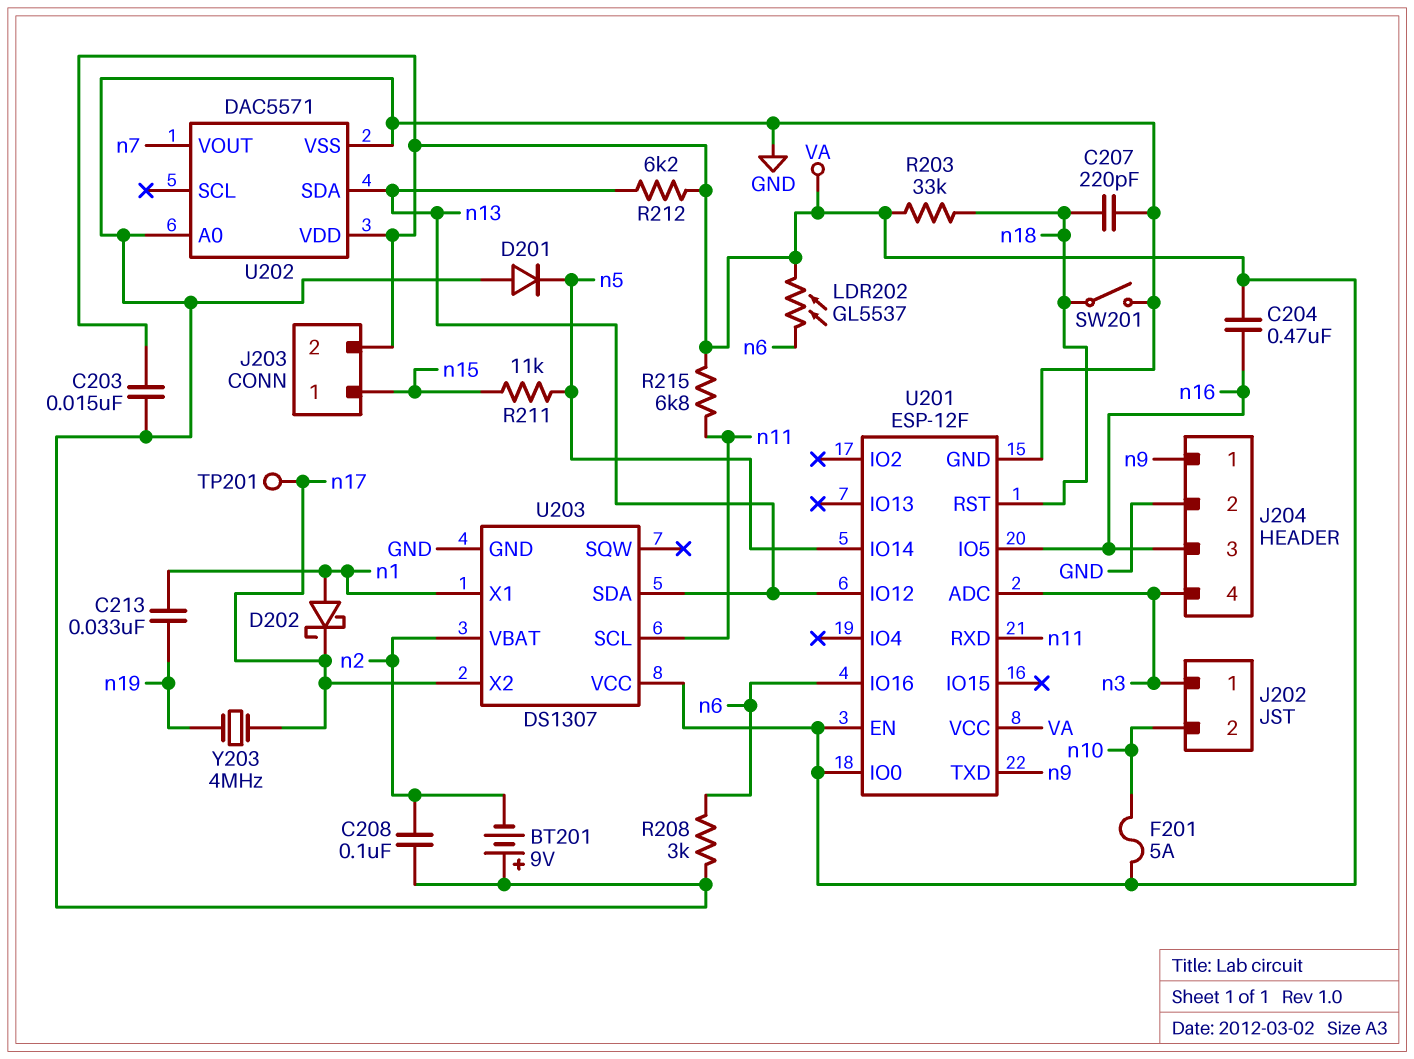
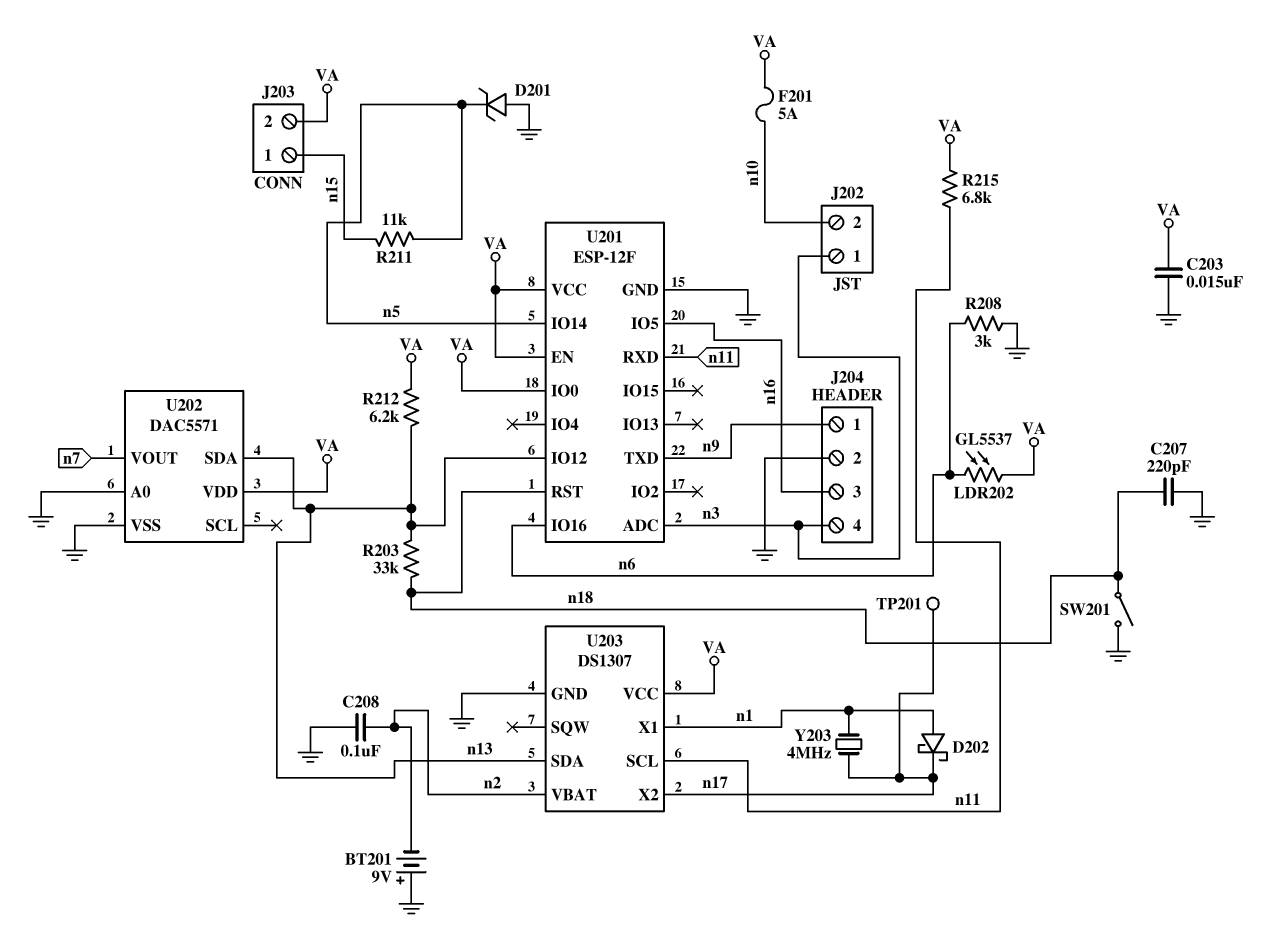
C204: 470nF (VA, n16) -> none
C213: 33nF (n1, n19) -> none
D201: diode (A GND, K n5) -> zener (A GND, K n5)
R203: 33k (VA, n18) -> 33k (n13, n18)
Y203: 4MHz (n17, n19) -> 4MHz (n1, n17)

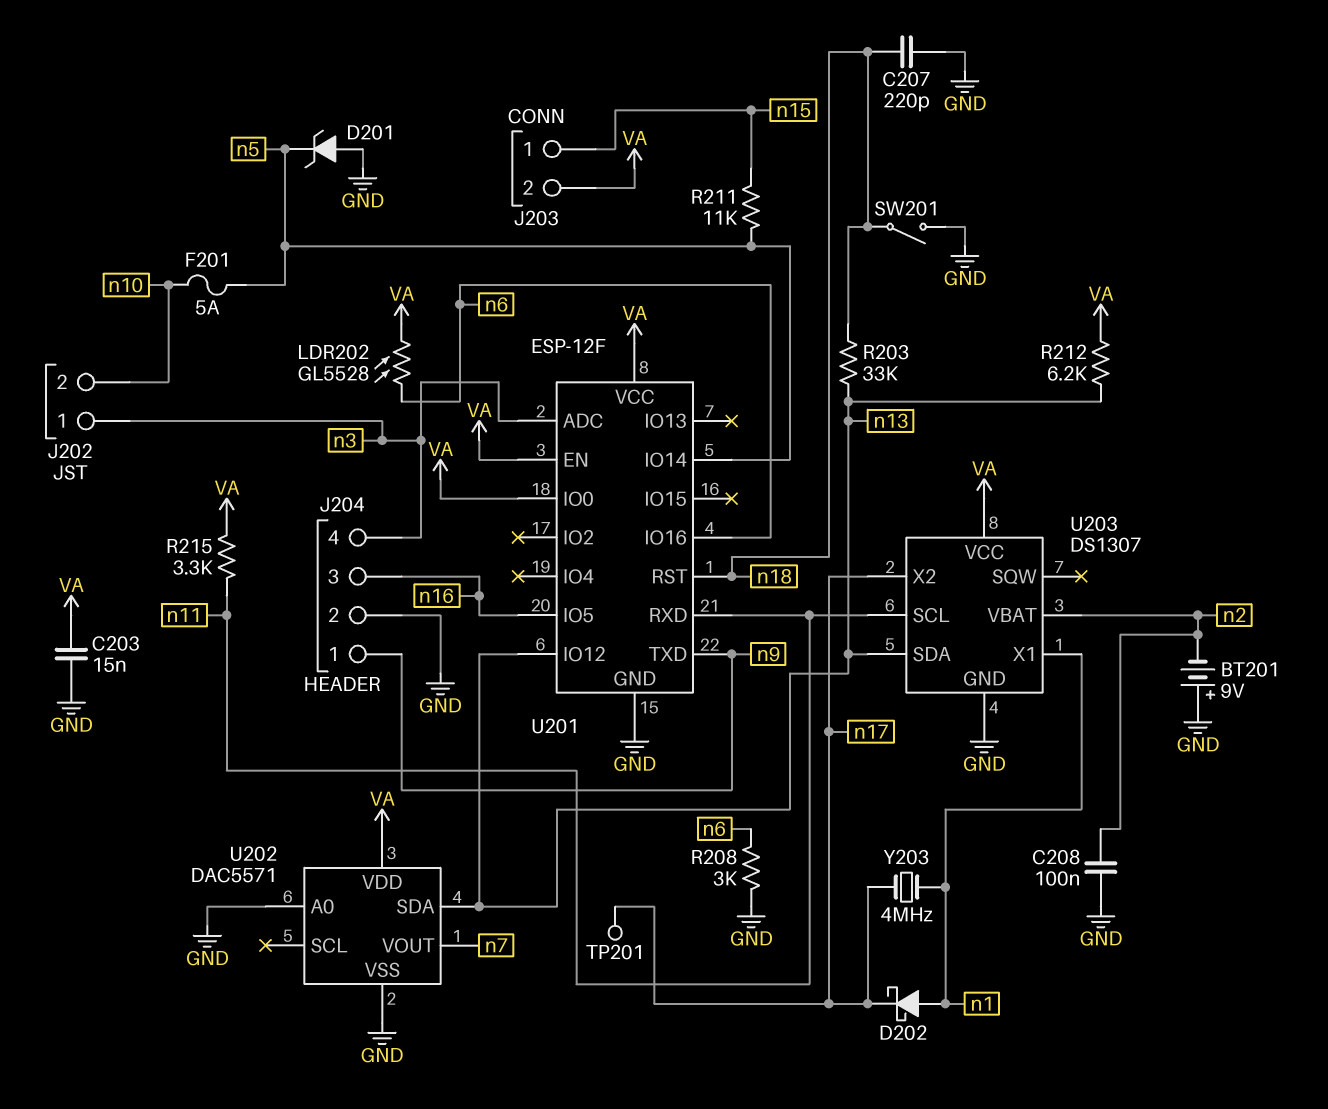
F201: 5A (VA, n10) -> 5A (n5, n10)
LDR202: GL5537 (VA, n6) -> GL5528 (VA, n6)
R215: 6.8k (VA, n11) -> 3.3k (VA, n11)

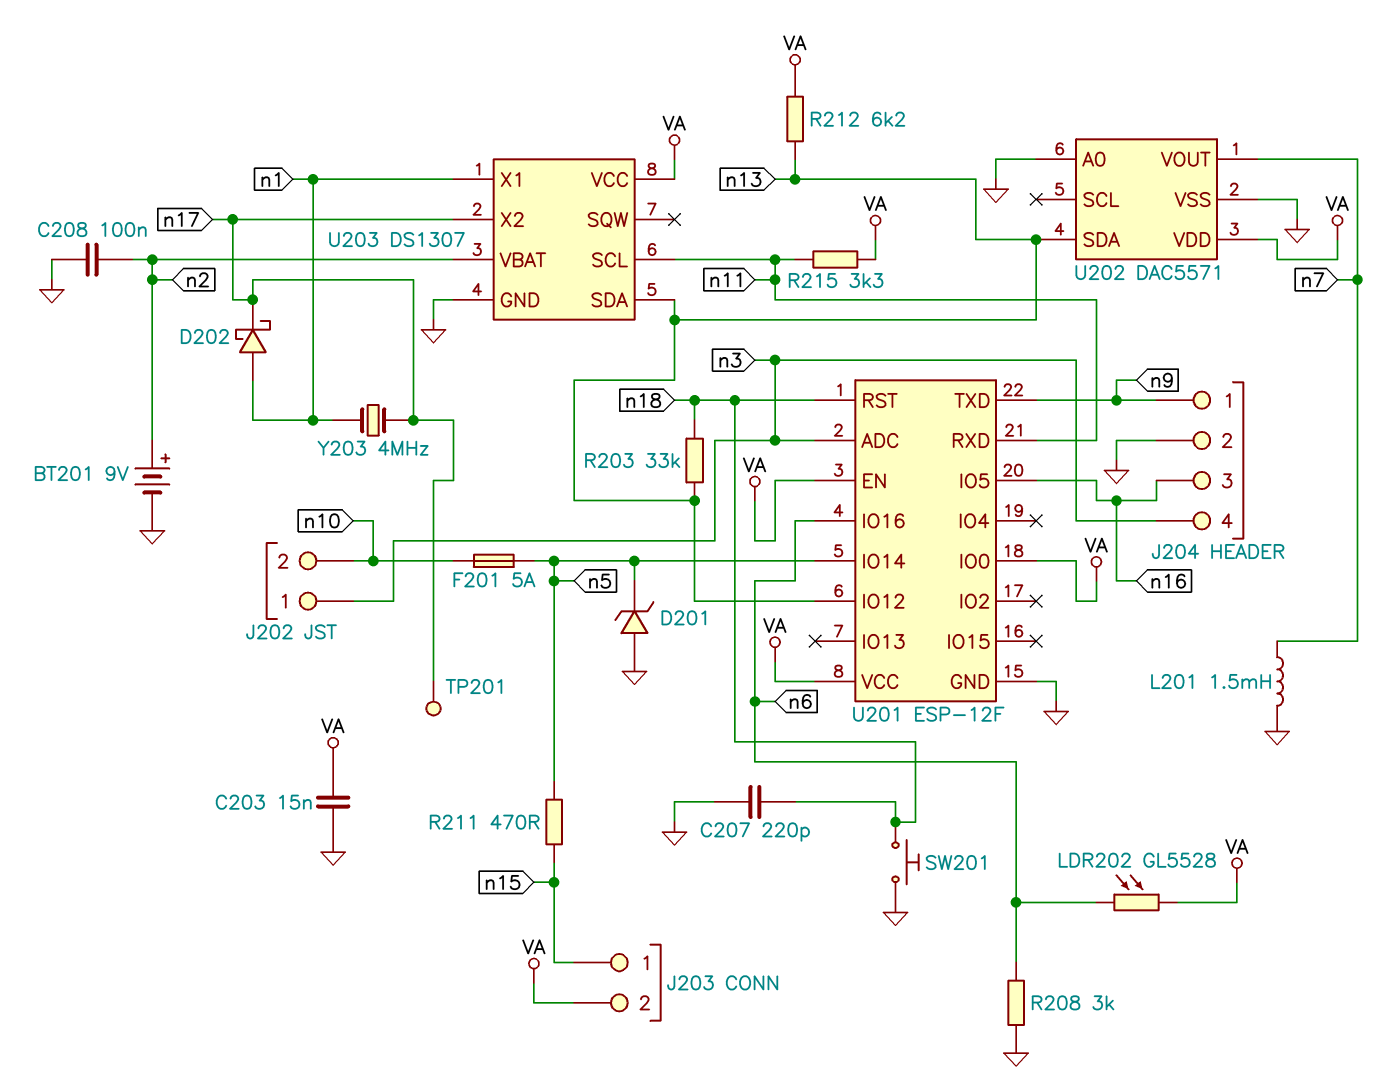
BT201: 9V (plus GND, minus n2) -> 9V (plus n2, minus GND)
L201: none -> 1.5mH (GND, n7)
R211: 11k (n5, n15) -> 470 (n5, n15)
SW201: switch (GND, n18) -> button (GND, n18)

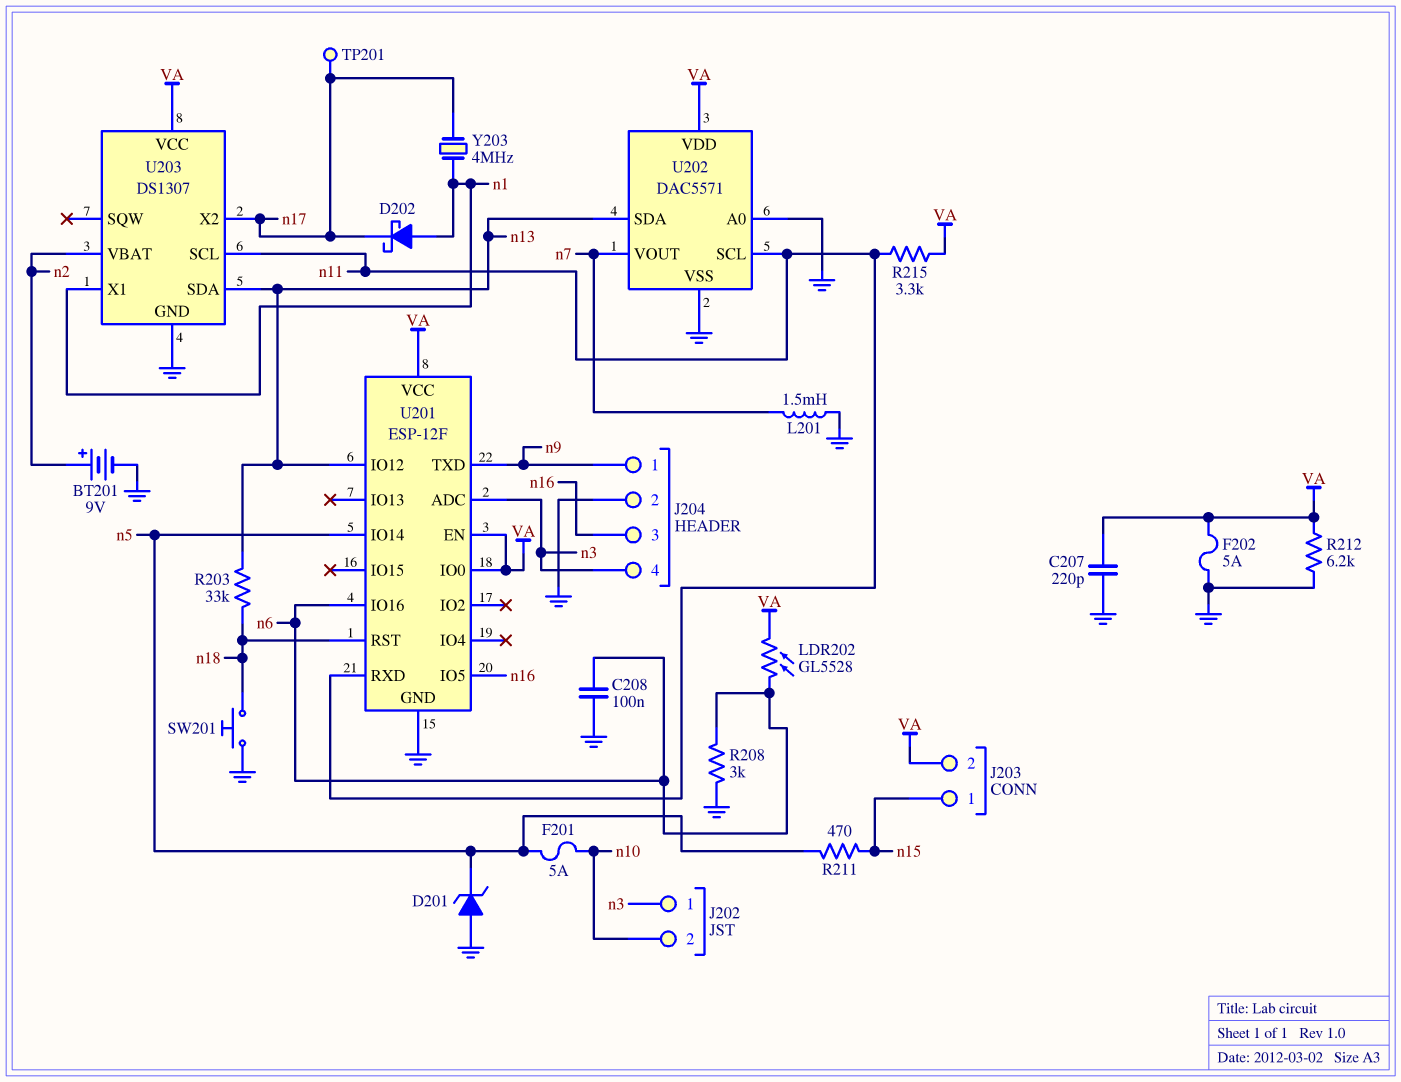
C203: 15nF (GND, VA) -> none
C207: 220pF (GND, n18) -> 220pF (GND, VA)
C208: 100nF (GND, n2) -> 100nF (GND, n6)
F202: none -> 5A (GND, VA)
R212: 6.2k (VA, n13) -> 6.2k (GND, VA)
U202 pin SCL: none -> n11

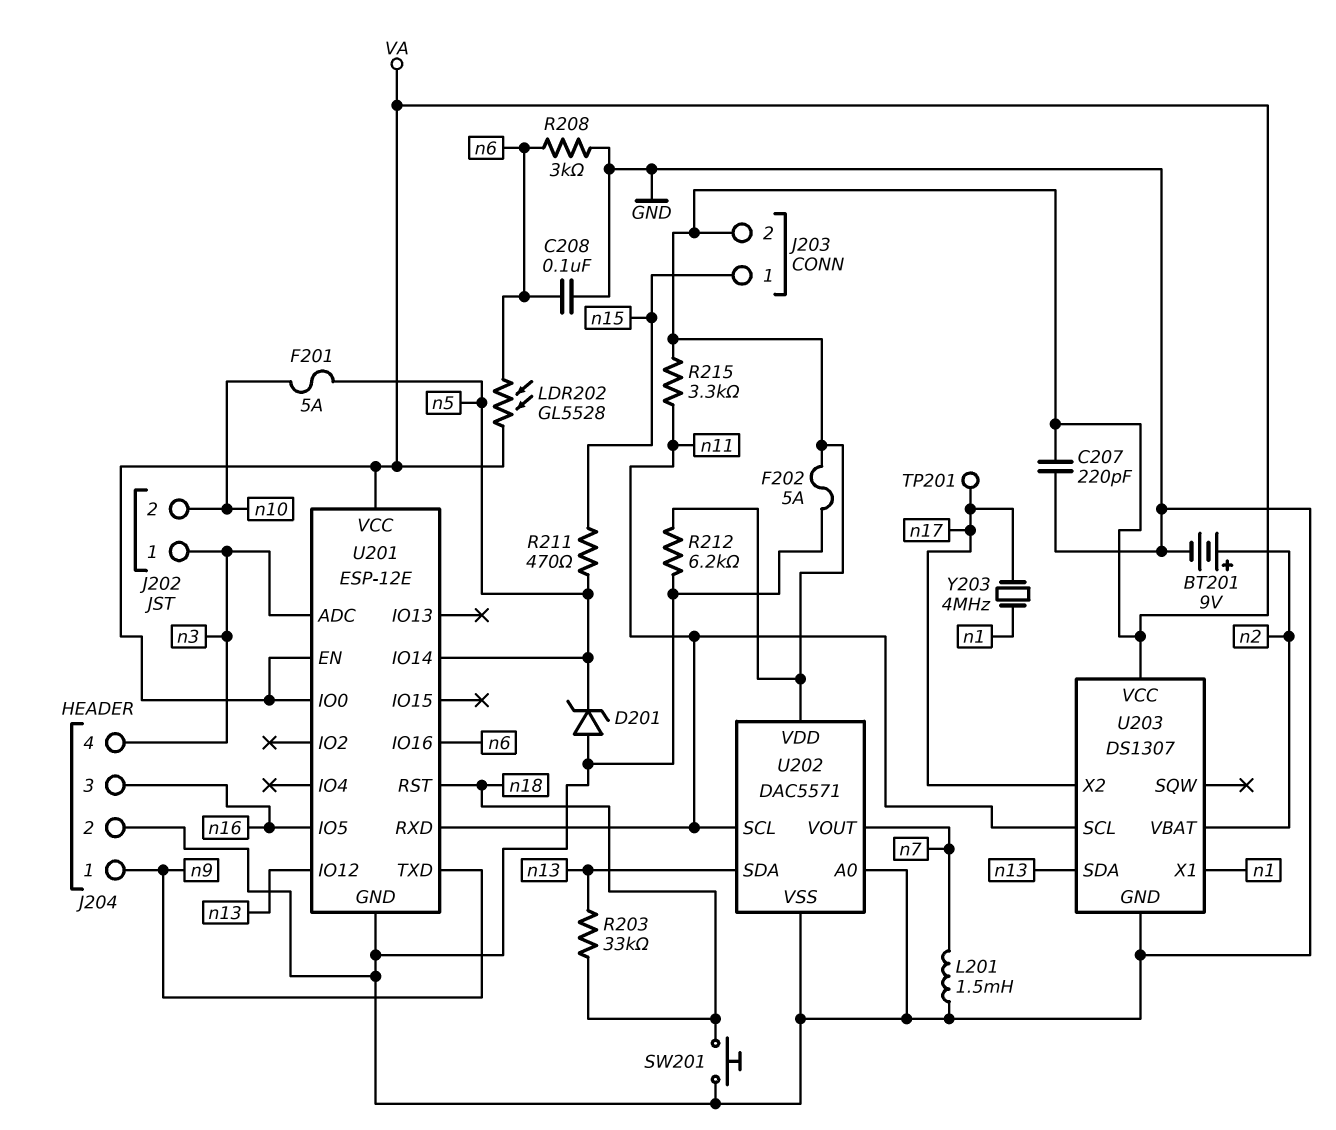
D202: schottky (A n1, K n17) -> none
U201: ESP-12F -> ESP-12E

